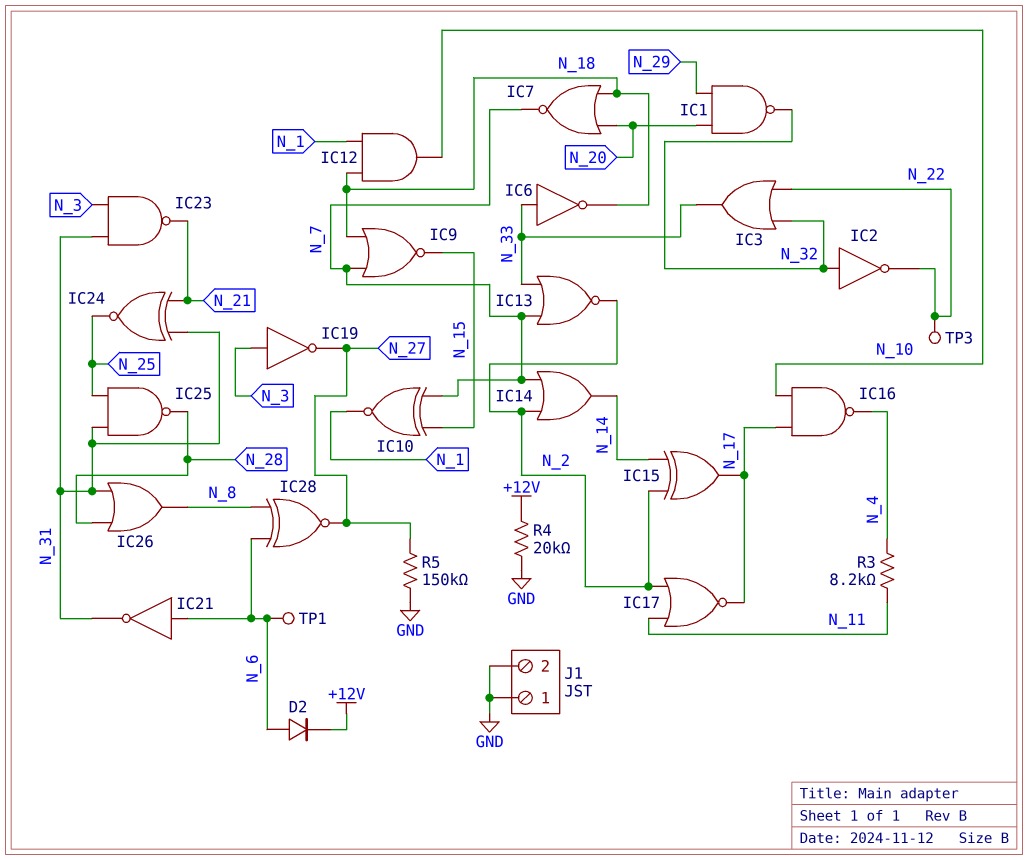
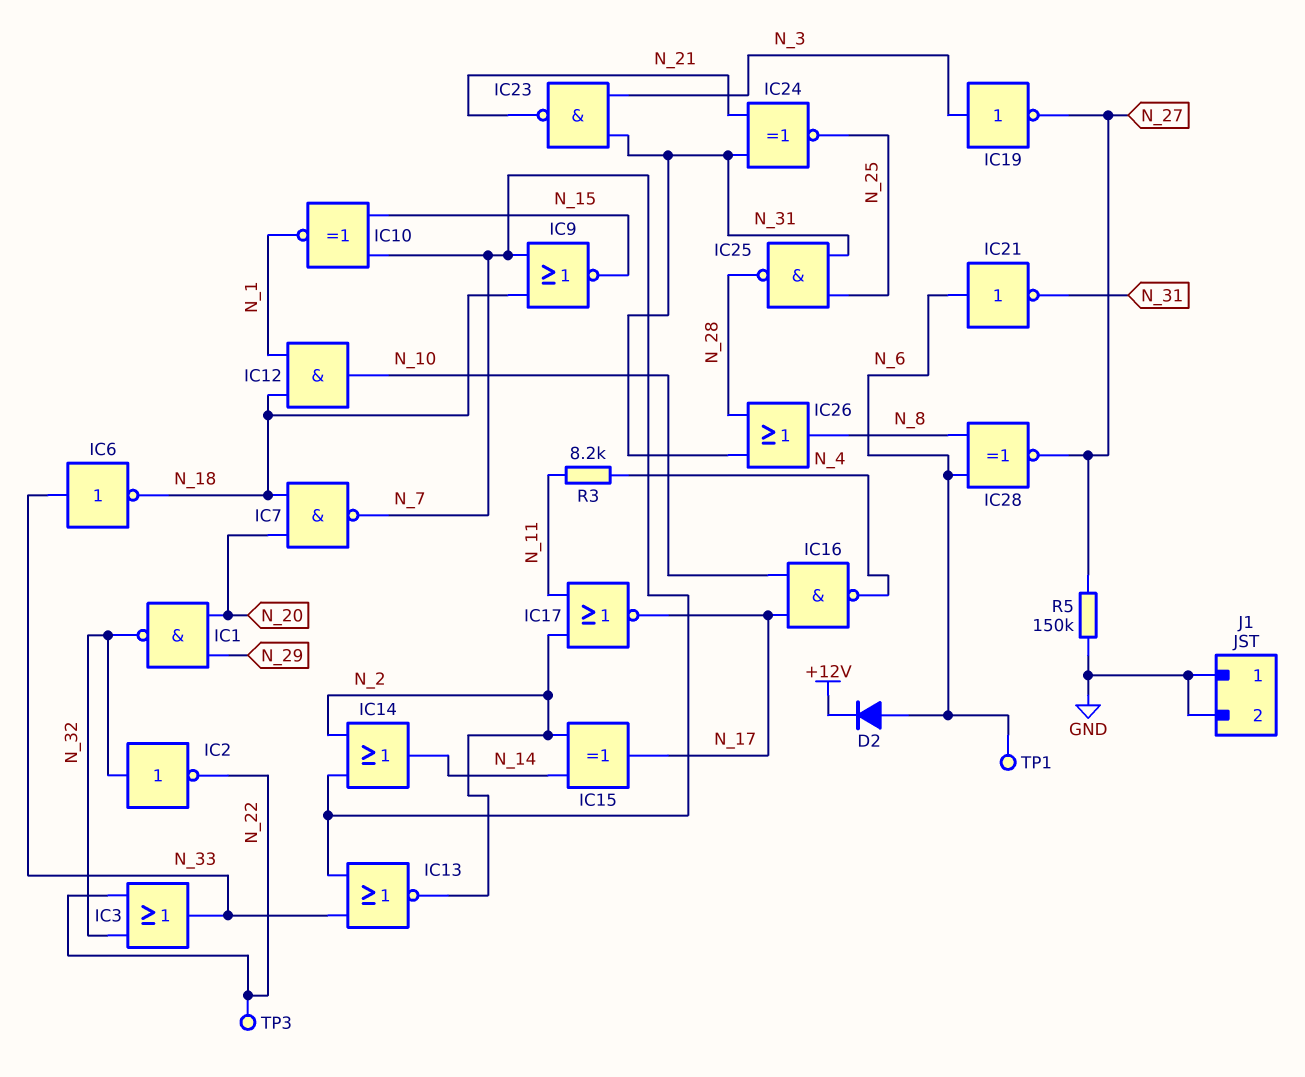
IC7: NOR (in N_18, in N_20, out N_7) -> NAND (in N_18, in N_20, out N_7)
R4: 20k (+12V, GND) -> none

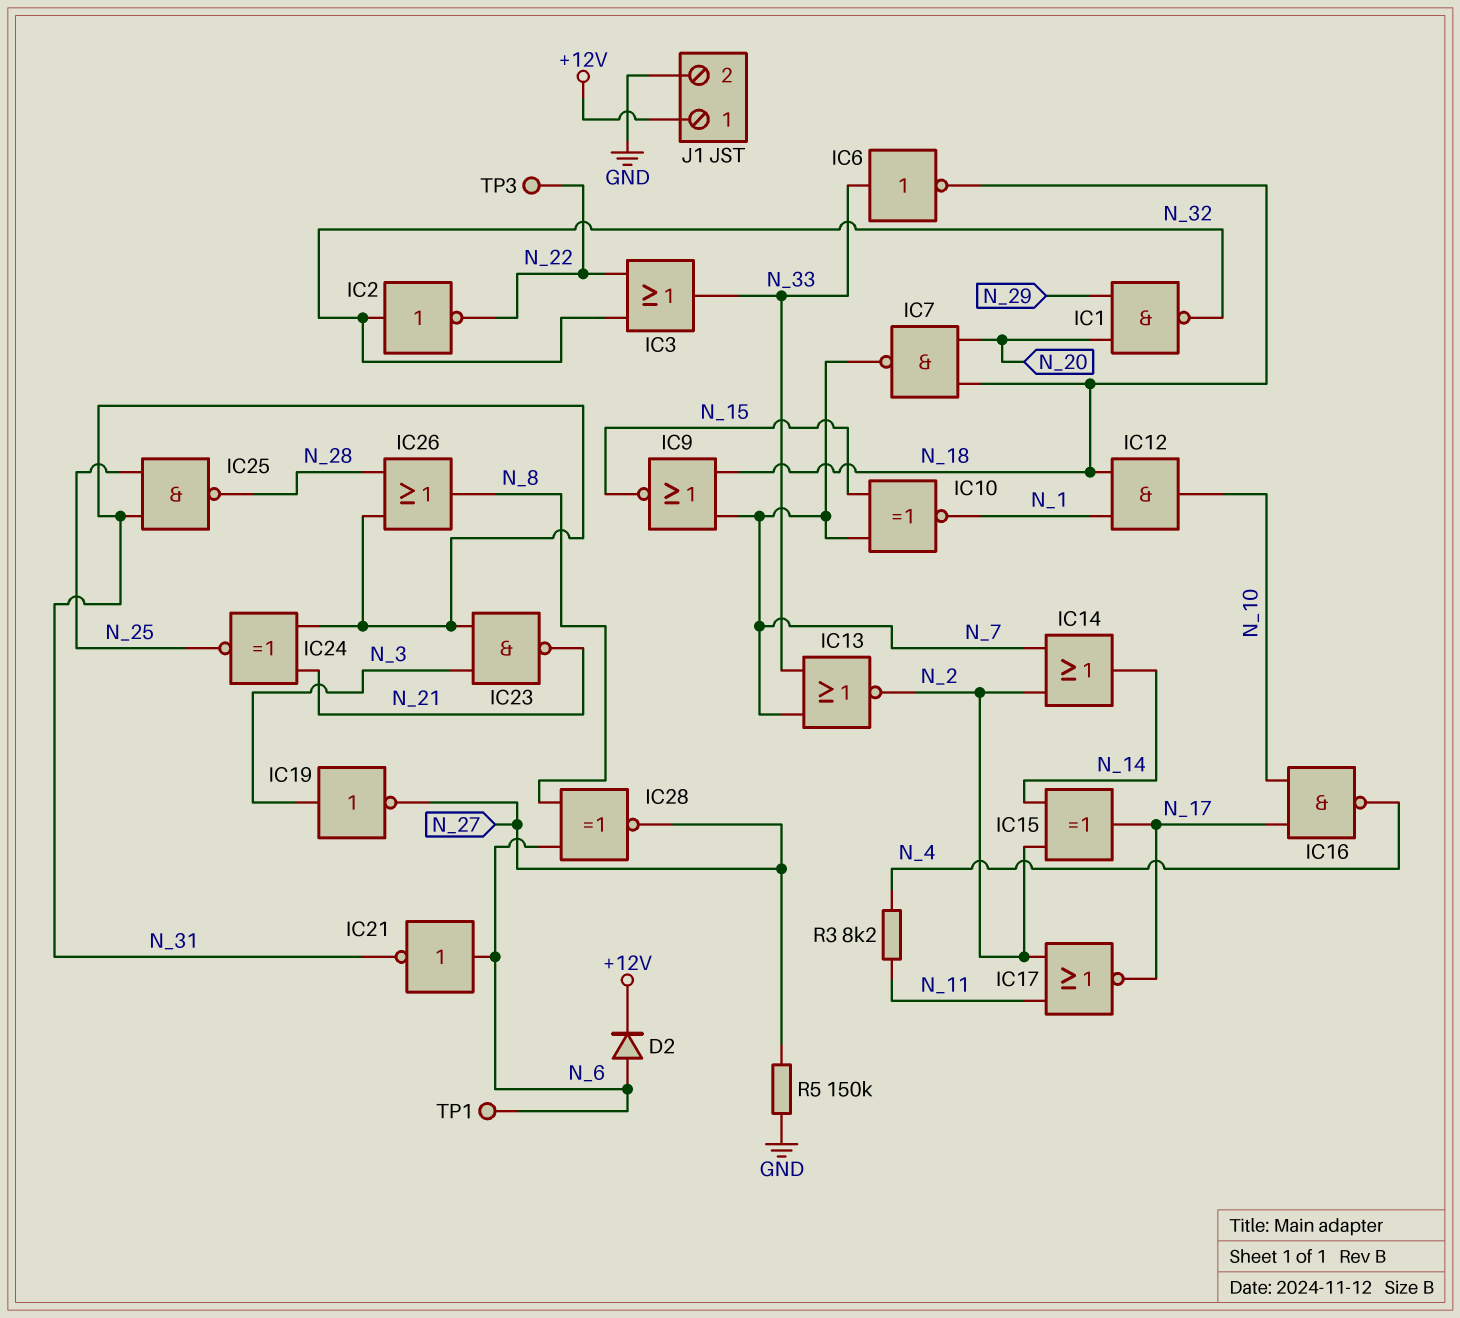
J1 pin 1: GND -> +12V

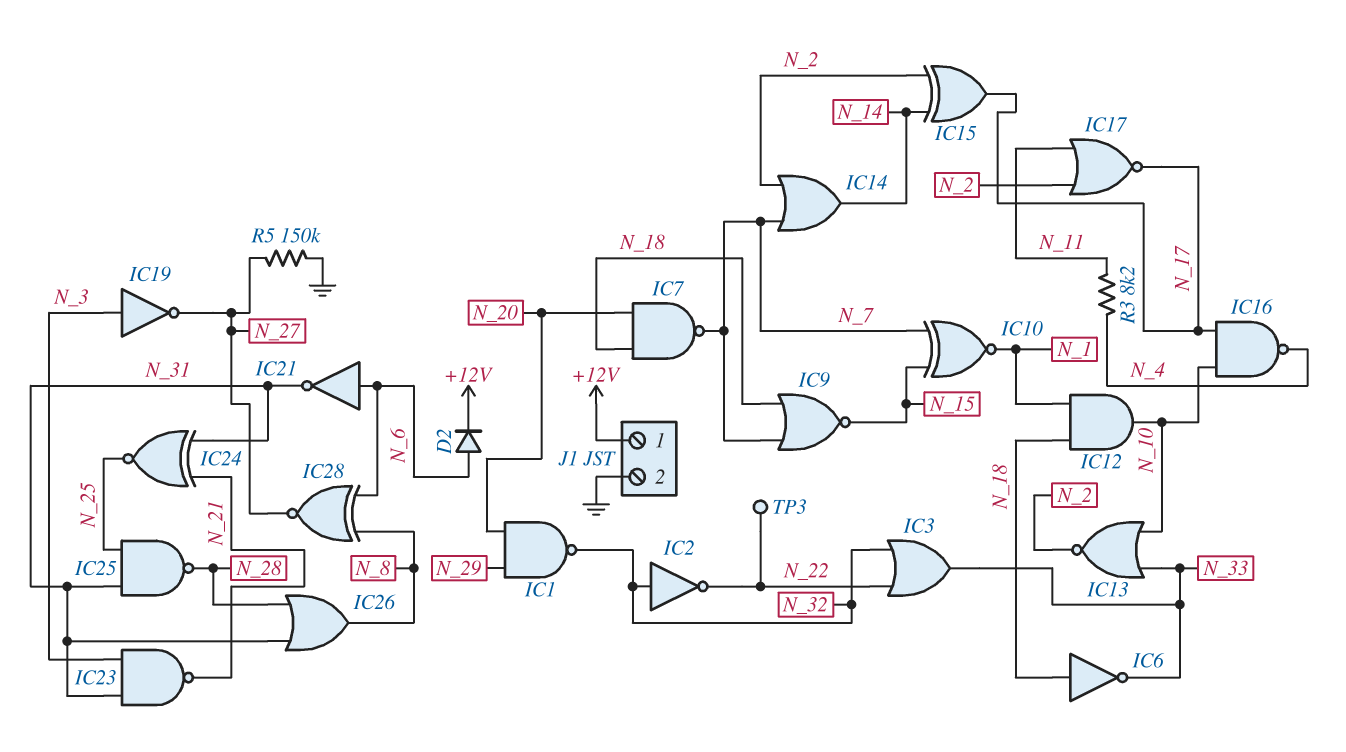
IC6: NOT (in N_33, out N_18) -> NOT (in N_18, out N_33)
IC13: NOR (in N_7, in N_33, out N_2) -> NOR (in N_10, in N_33, out N_2)
TP1: test point (N_6) -> none

